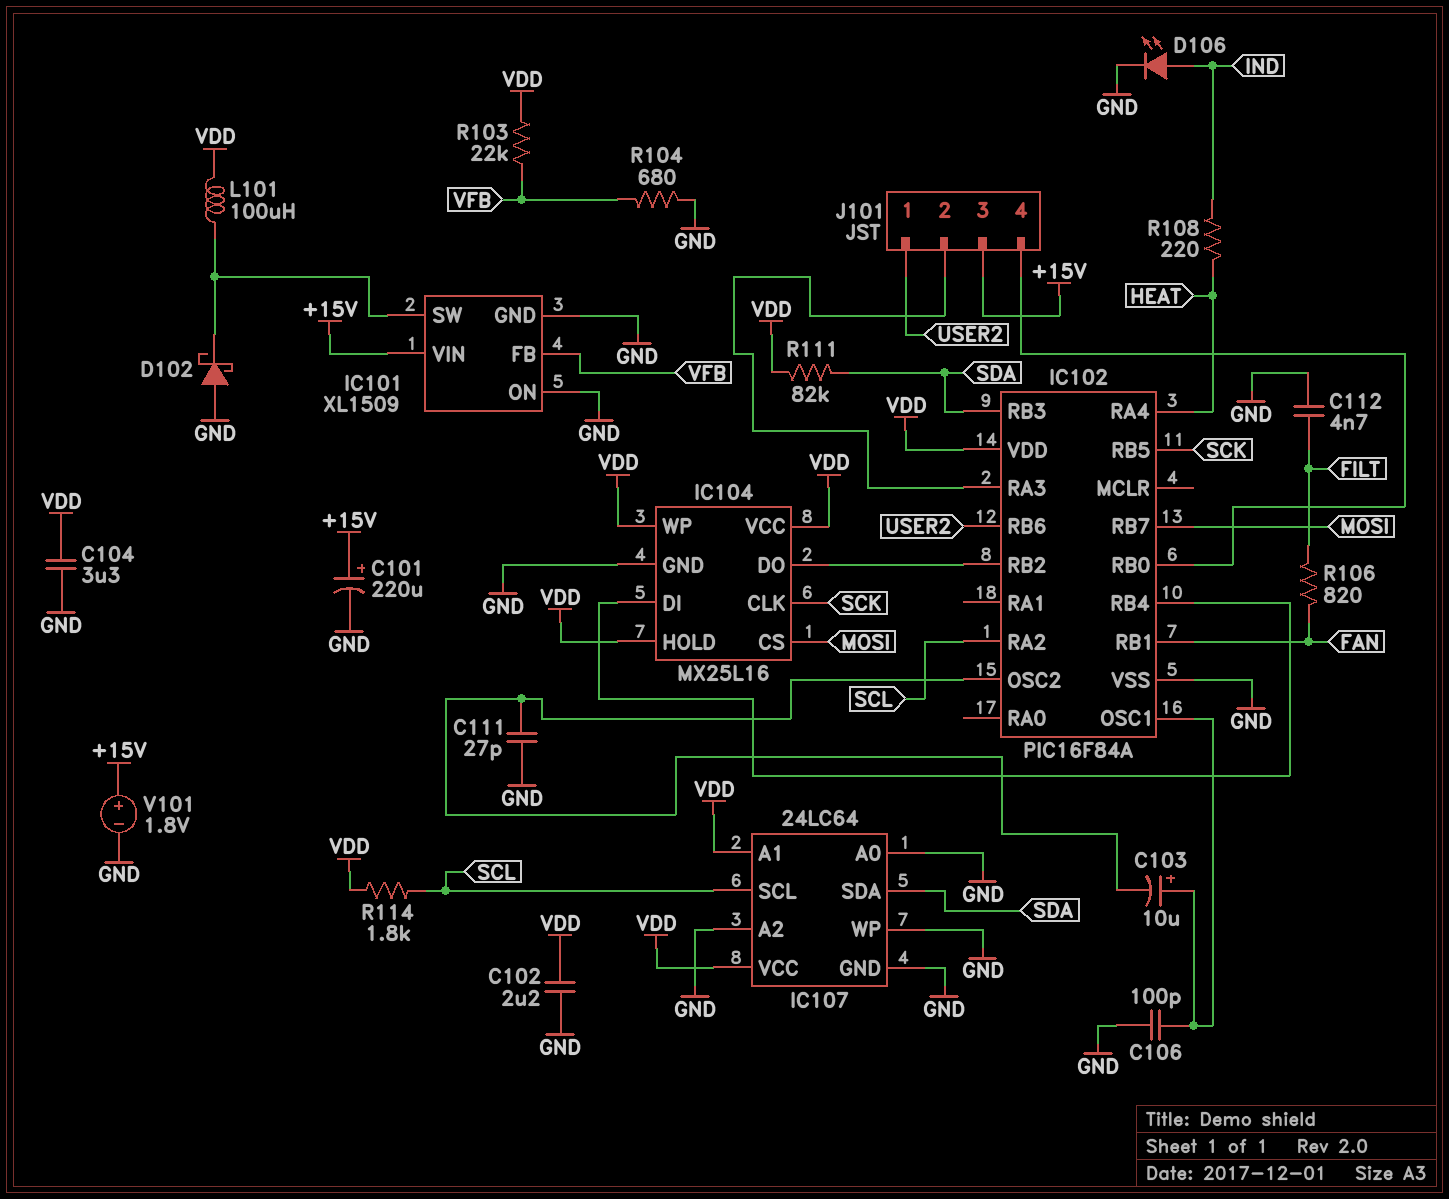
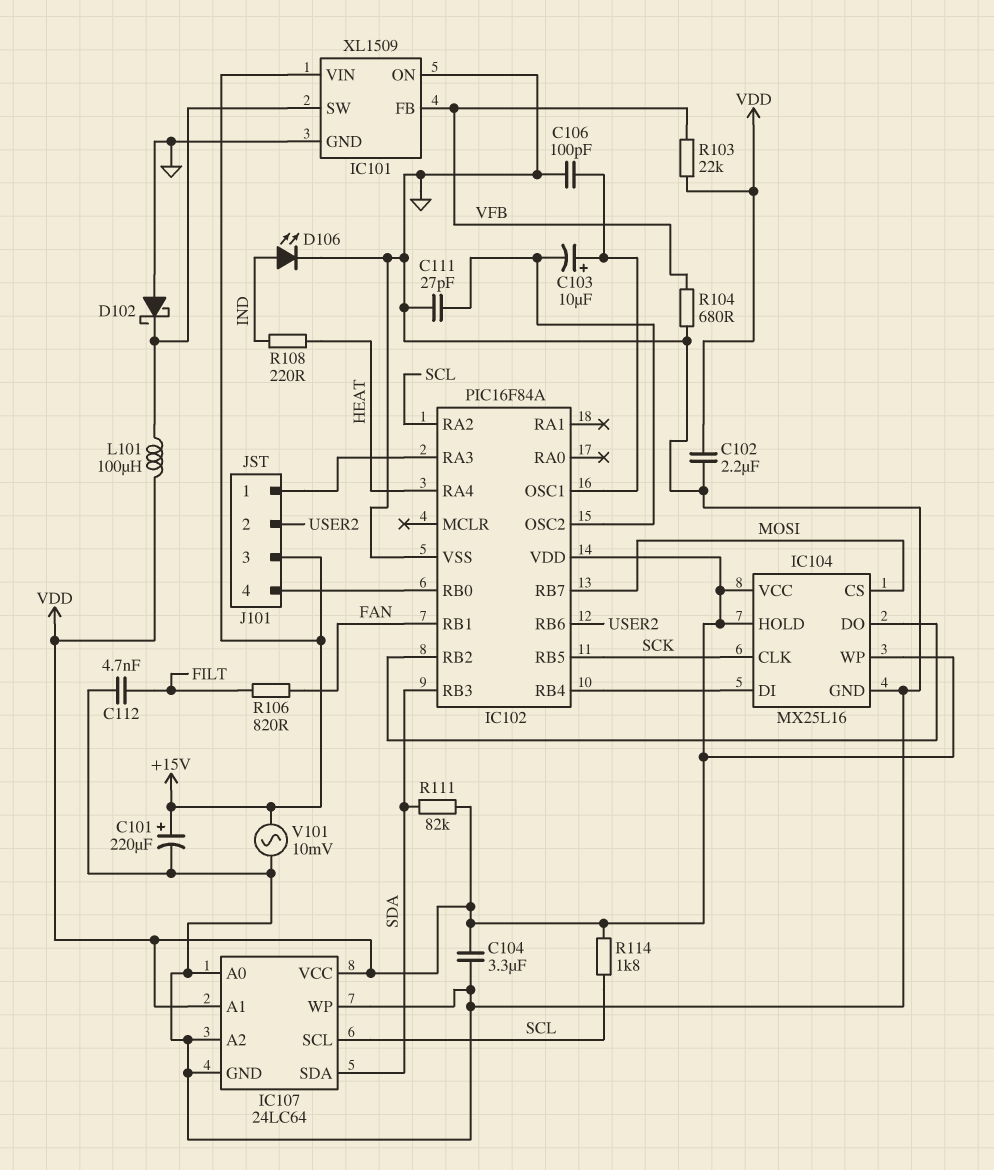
J101 pin 1: USER2 -> IC102/RA3
J101 pin 2: IC102/RA3 -> USER2
V101: 1.8V (plus +15V, minus GND) -> AC 10mV (+15V, GND)

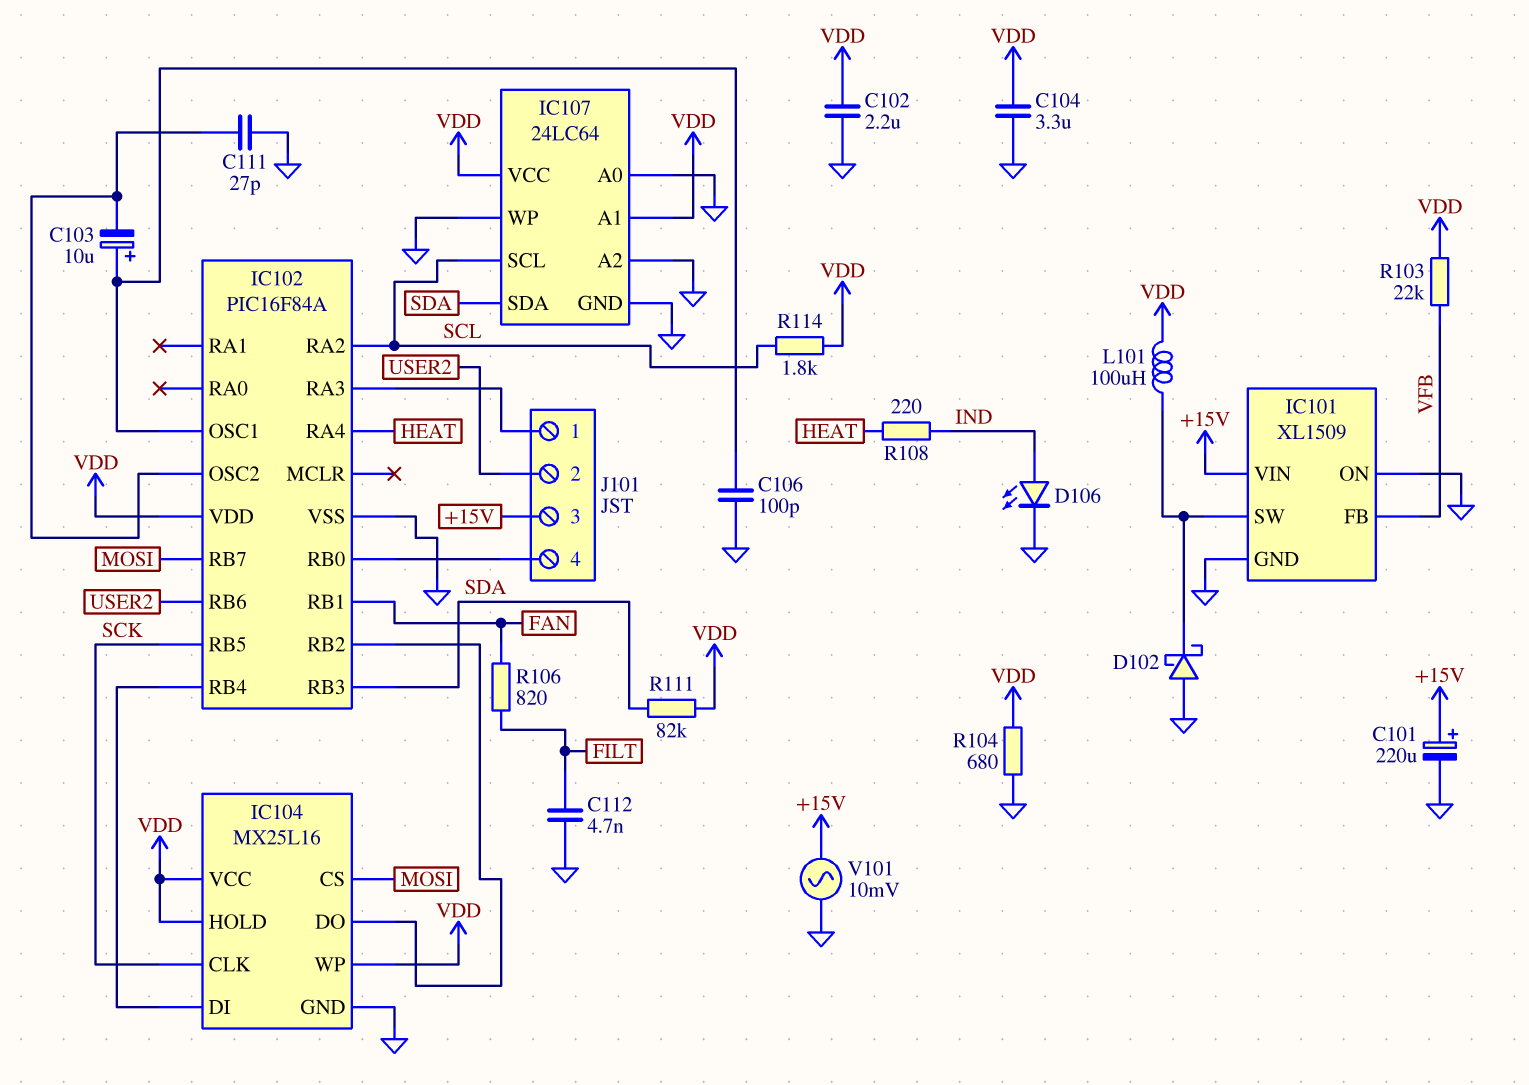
R104: 680 (GND, VFB) -> 680 (GND, VDD)

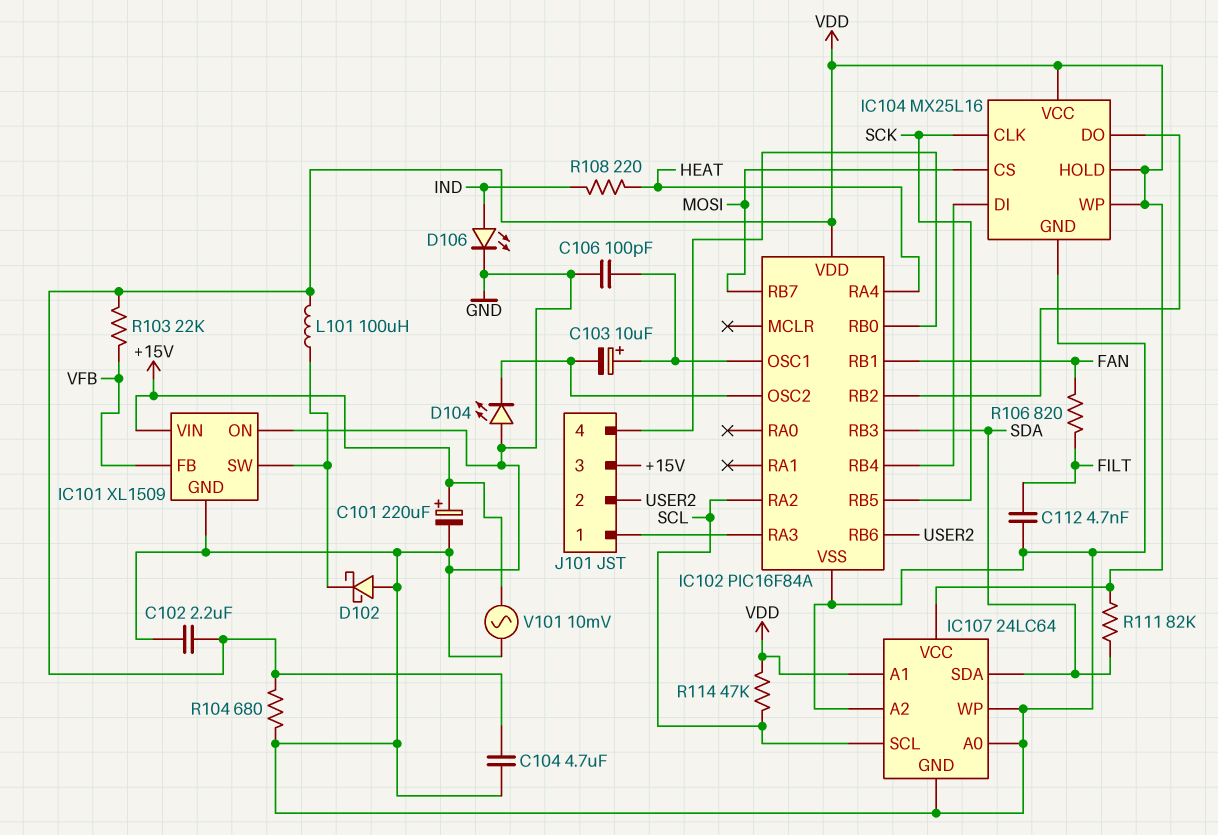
C104: 3.3uF (GND, VDD) -> 4.7uF (GND, VDD)
C111: 27pF (GND, IC102/OSC2) -> none
D104: none -> LED (A GND, K IC102/OSC2)
R114: 1.8k (SCL, VDD) -> 47k (SCL, VDD)

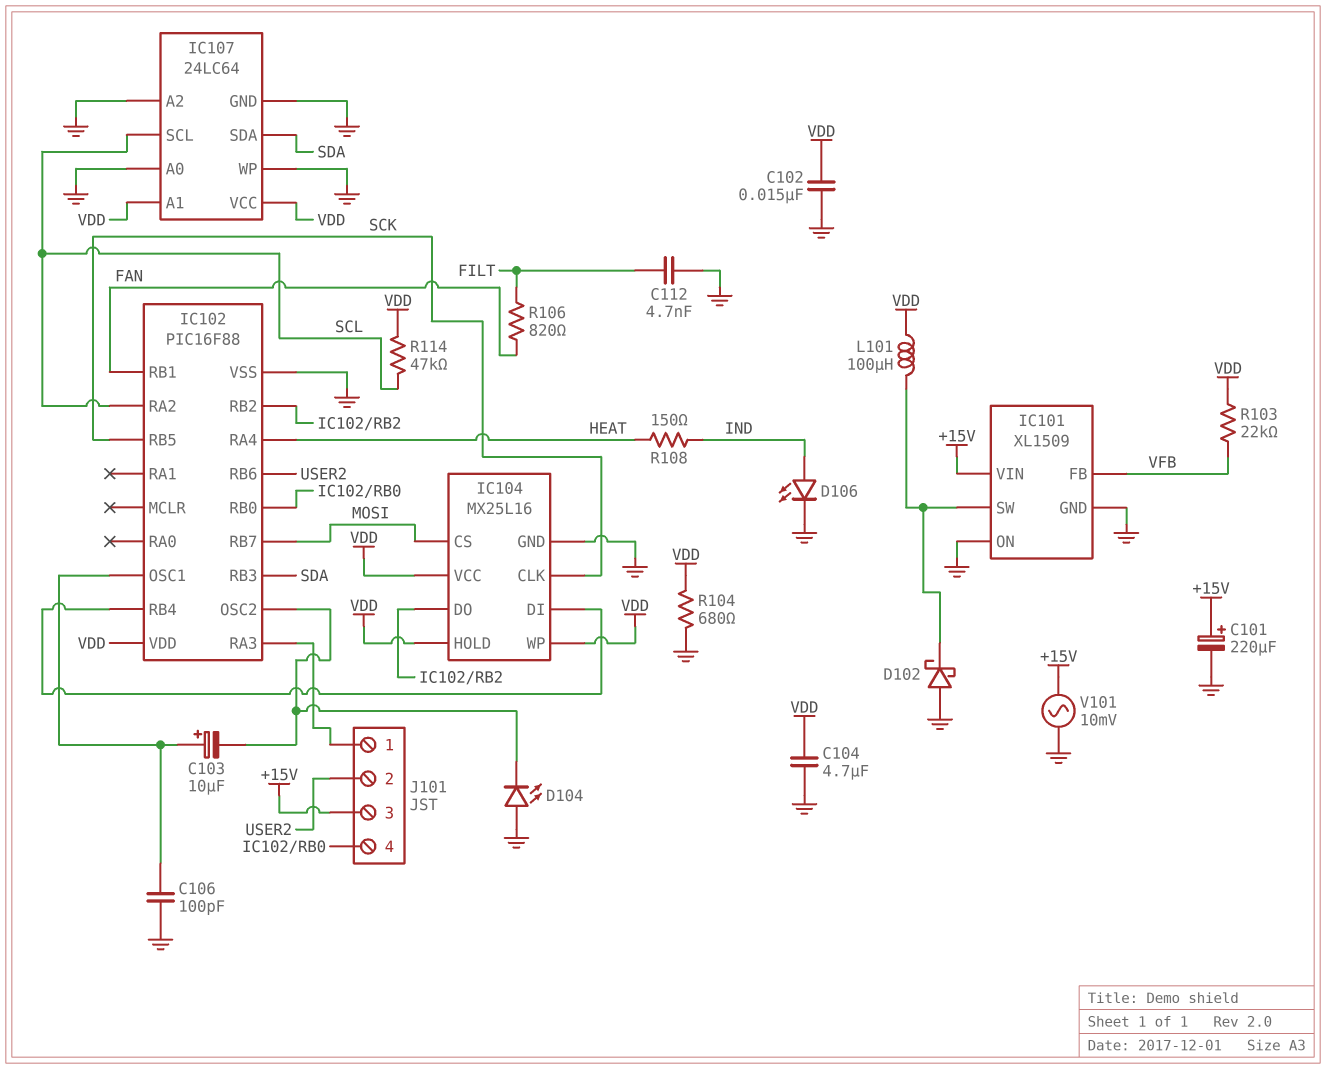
C102: 2.2uF (GND, VDD) -> 15nF (GND, VDD)
IC102: PIC16F84A -> PIC16F88
R108: 220 (HEAT, IND) -> 150 (HEAT, IND)
R111: 82k (SDA, VDD) -> none

